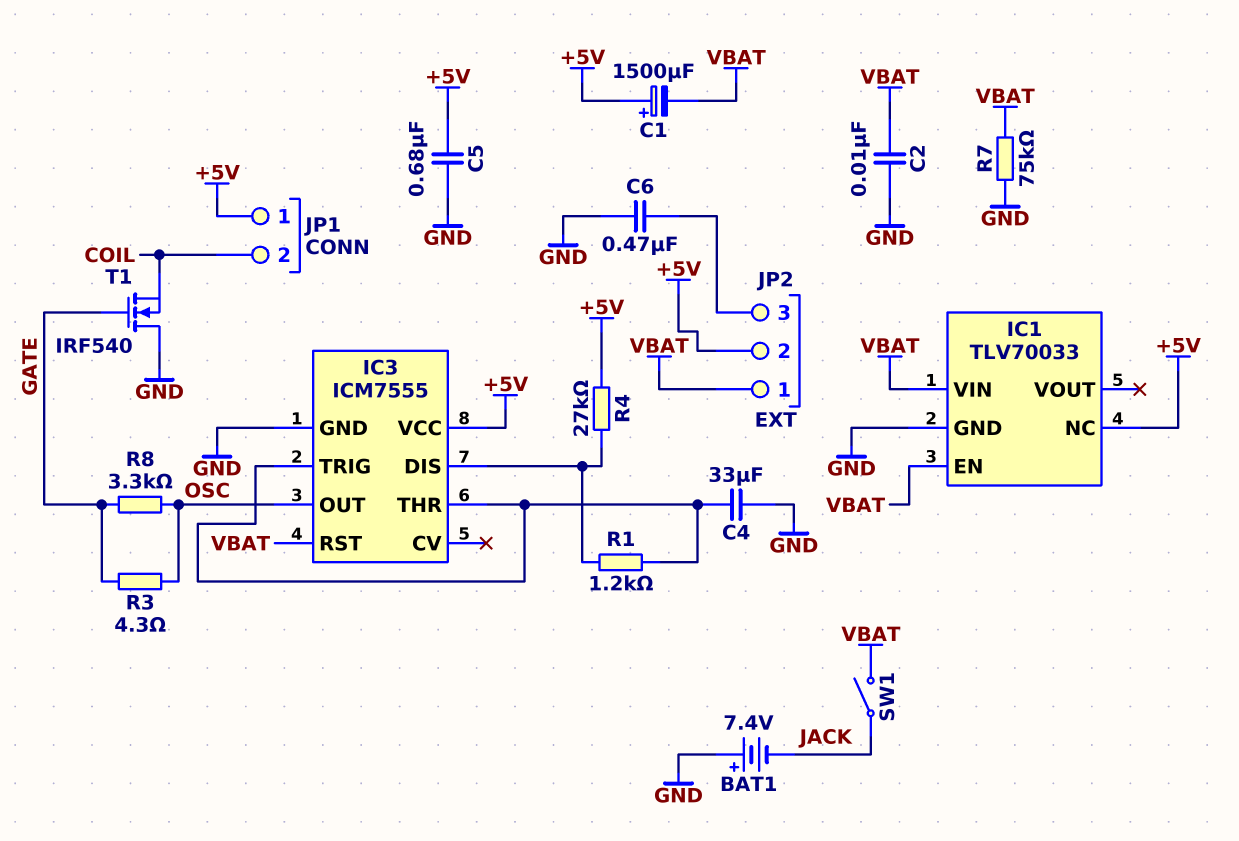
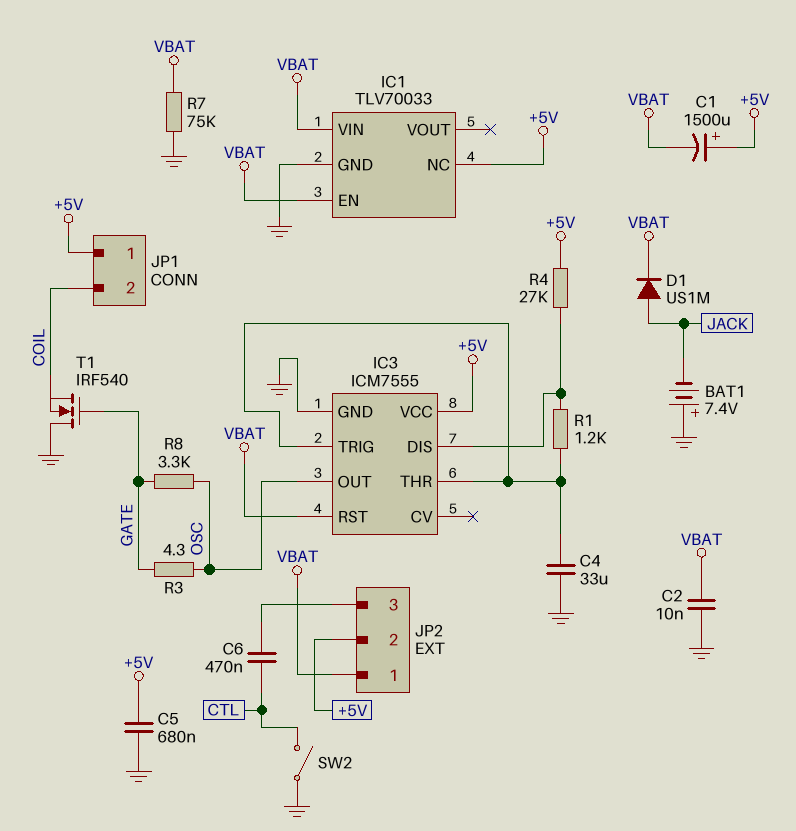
C6: 470nF (GND, JP2/3) -> 470nF (CTL, JP2/3)
D1: none -> diode US1M (A JACK, K VBAT)
SW1: switch (JACK, VBAT) -> none
SW2: none -> switch (CTL, GND)

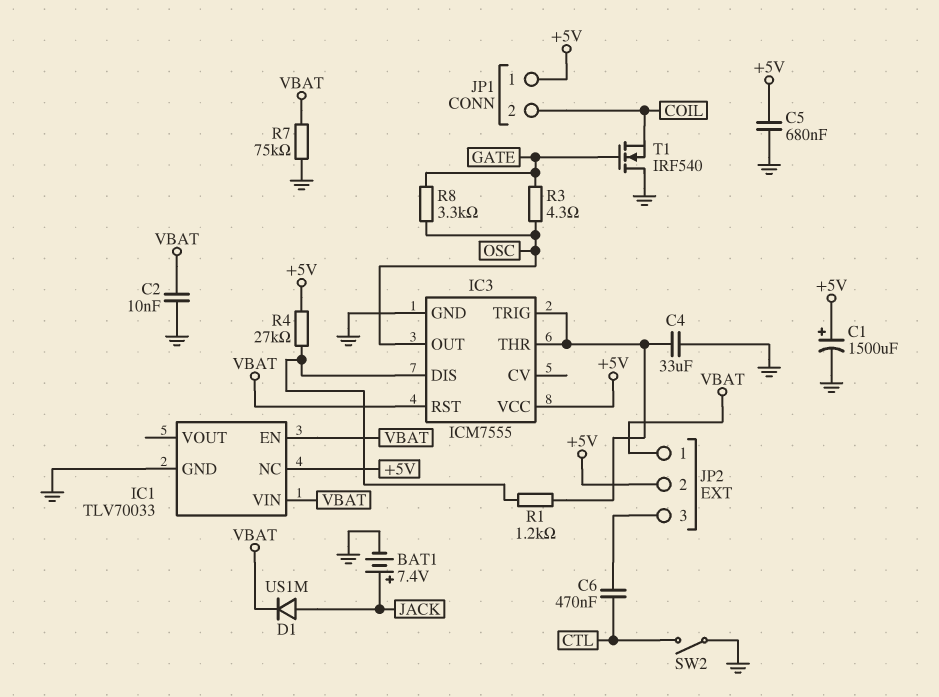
BAT1: 7.4V (plus GND, minus JACK) -> 7.4V (plus JACK, minus GND)
C1: 1500uF (plus +5V, minus VBAT) -> 1500uF (plus +5V, minus GND)

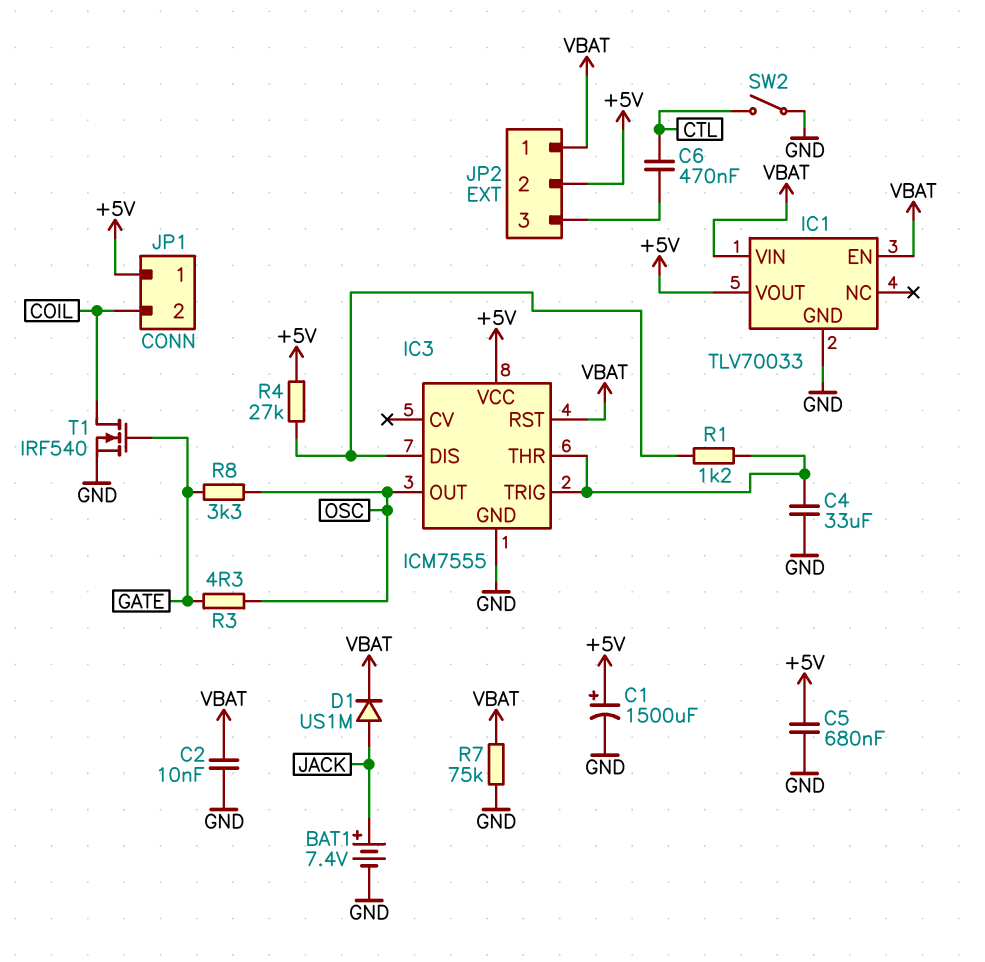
IC1 pin NC: +5V -> none
IC1 pin VOUT: none -> +5V
T1: NMOS IRF540 (G GATE, D GND, S COIL) -> NMOS IRF540 (G GATE, D COIL, S GND)

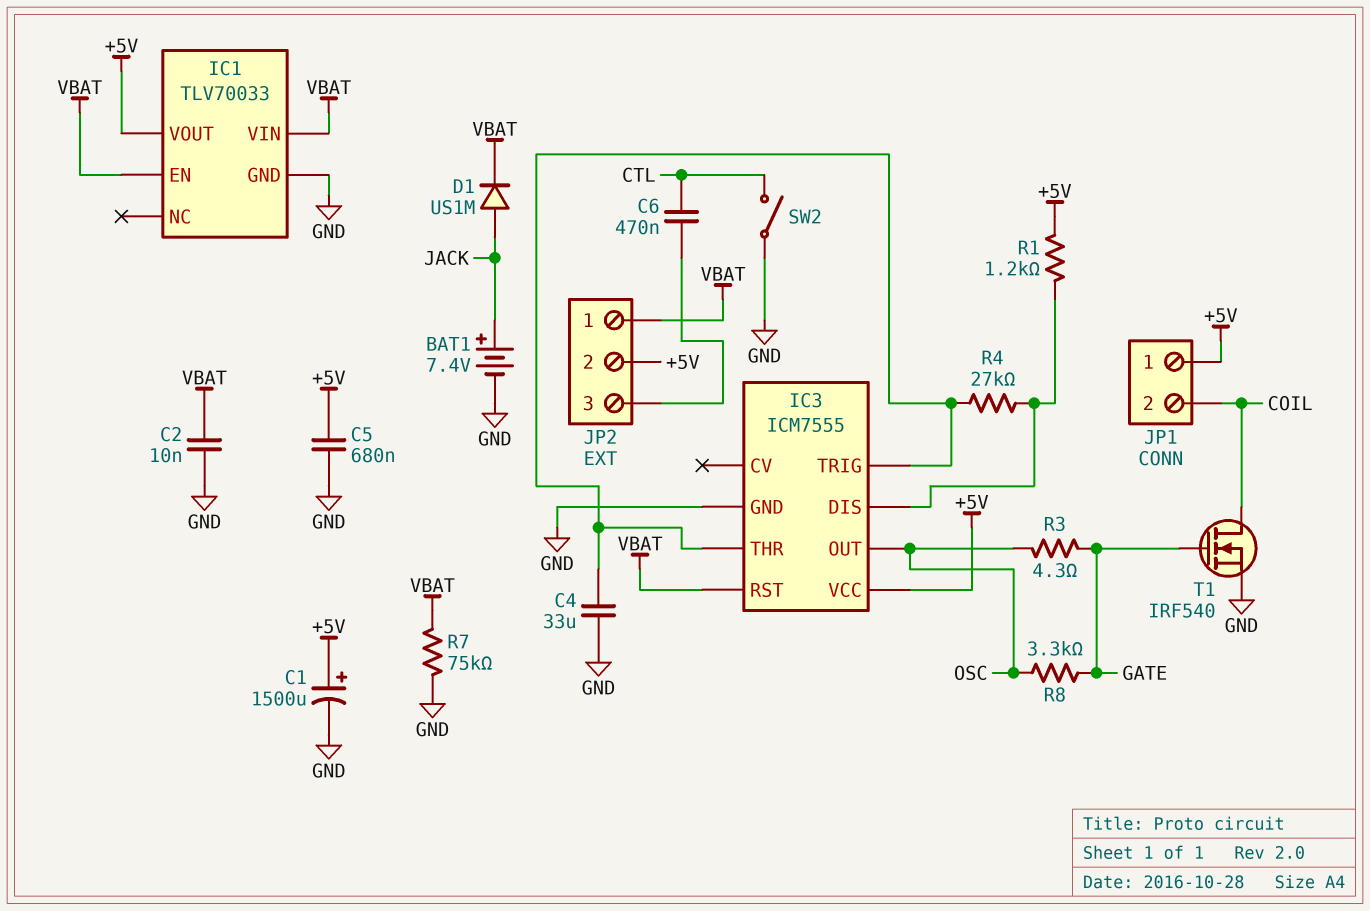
R1: 1.2k (IC3/DIS, IC3/THR) -> 1.2k (+5V, IC3/DIS)
R4: 27k (+5V, IC3/DIS) -> 27k (IC3/DIS, IC3/THR)

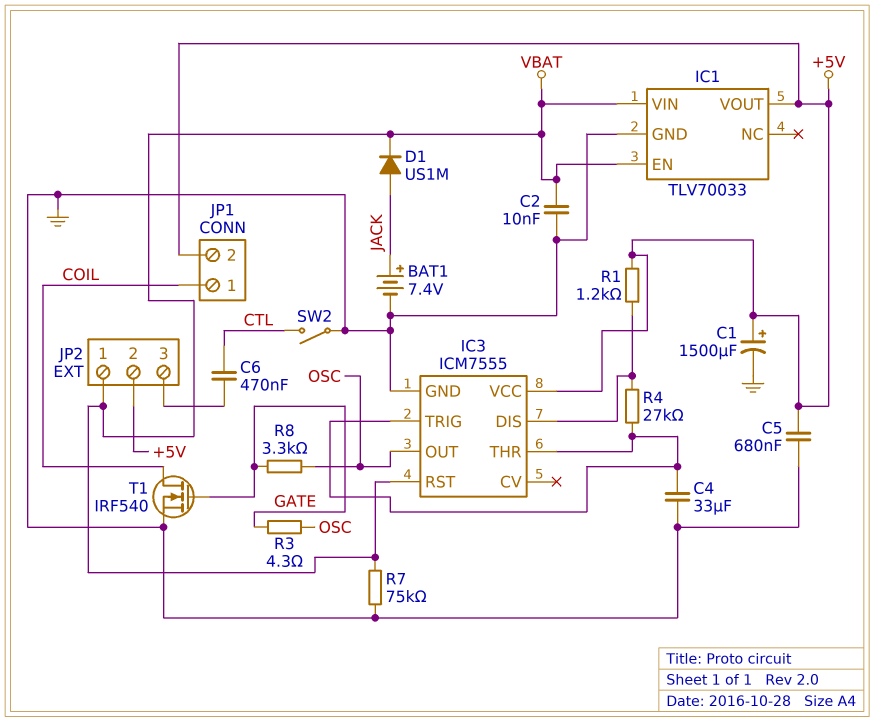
JP1 pin 1: +5V -> COIL
JP1 pin 2: COIL -> +5V

